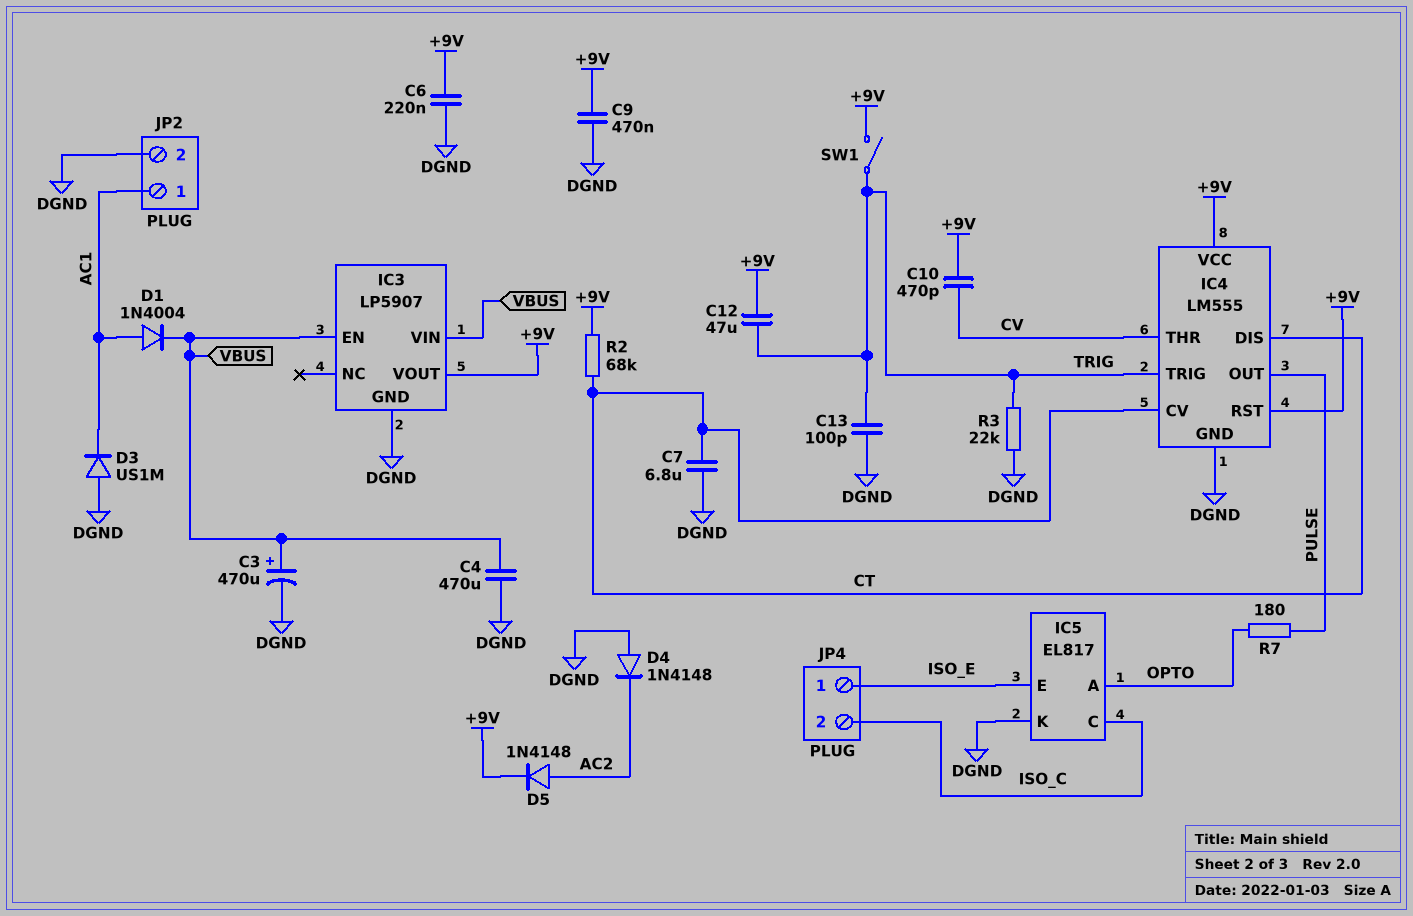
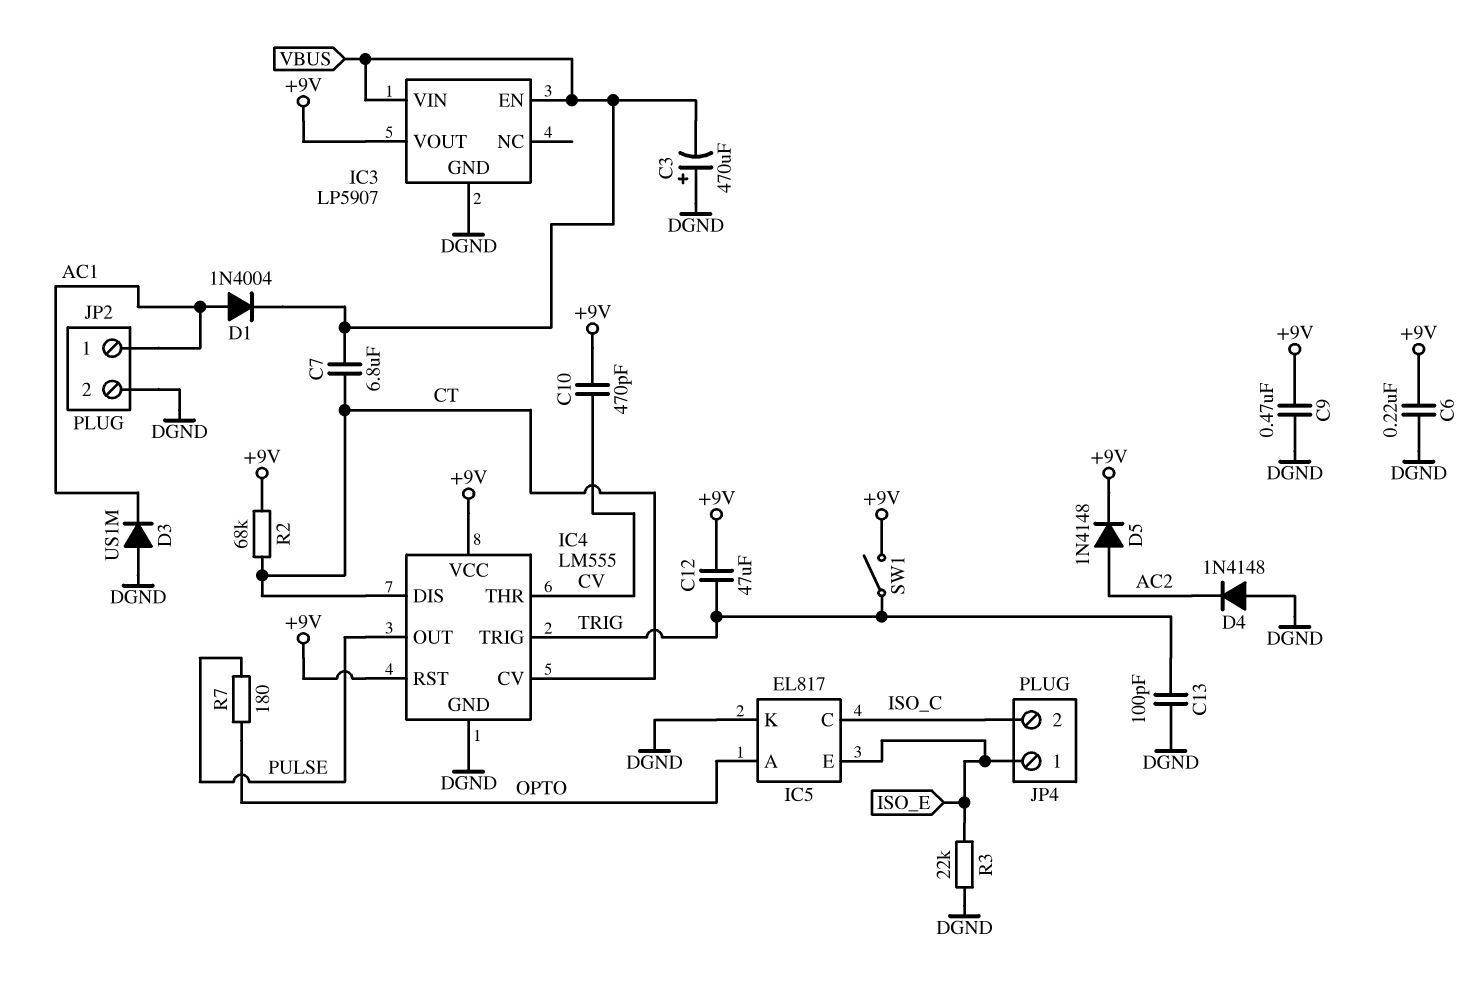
C3: 470uF (plus VBUS, minus DGND) -> 470uF (plus DGND, minus VBUS)
C4: 470uF (DGND, VBUS) -> none
C7: 6.8uF (CT, DGND) -> 6.8uF (CT, VBUS)
R3: 22k (DGND, TRIG) -> 22k (DGND, ISO_E)

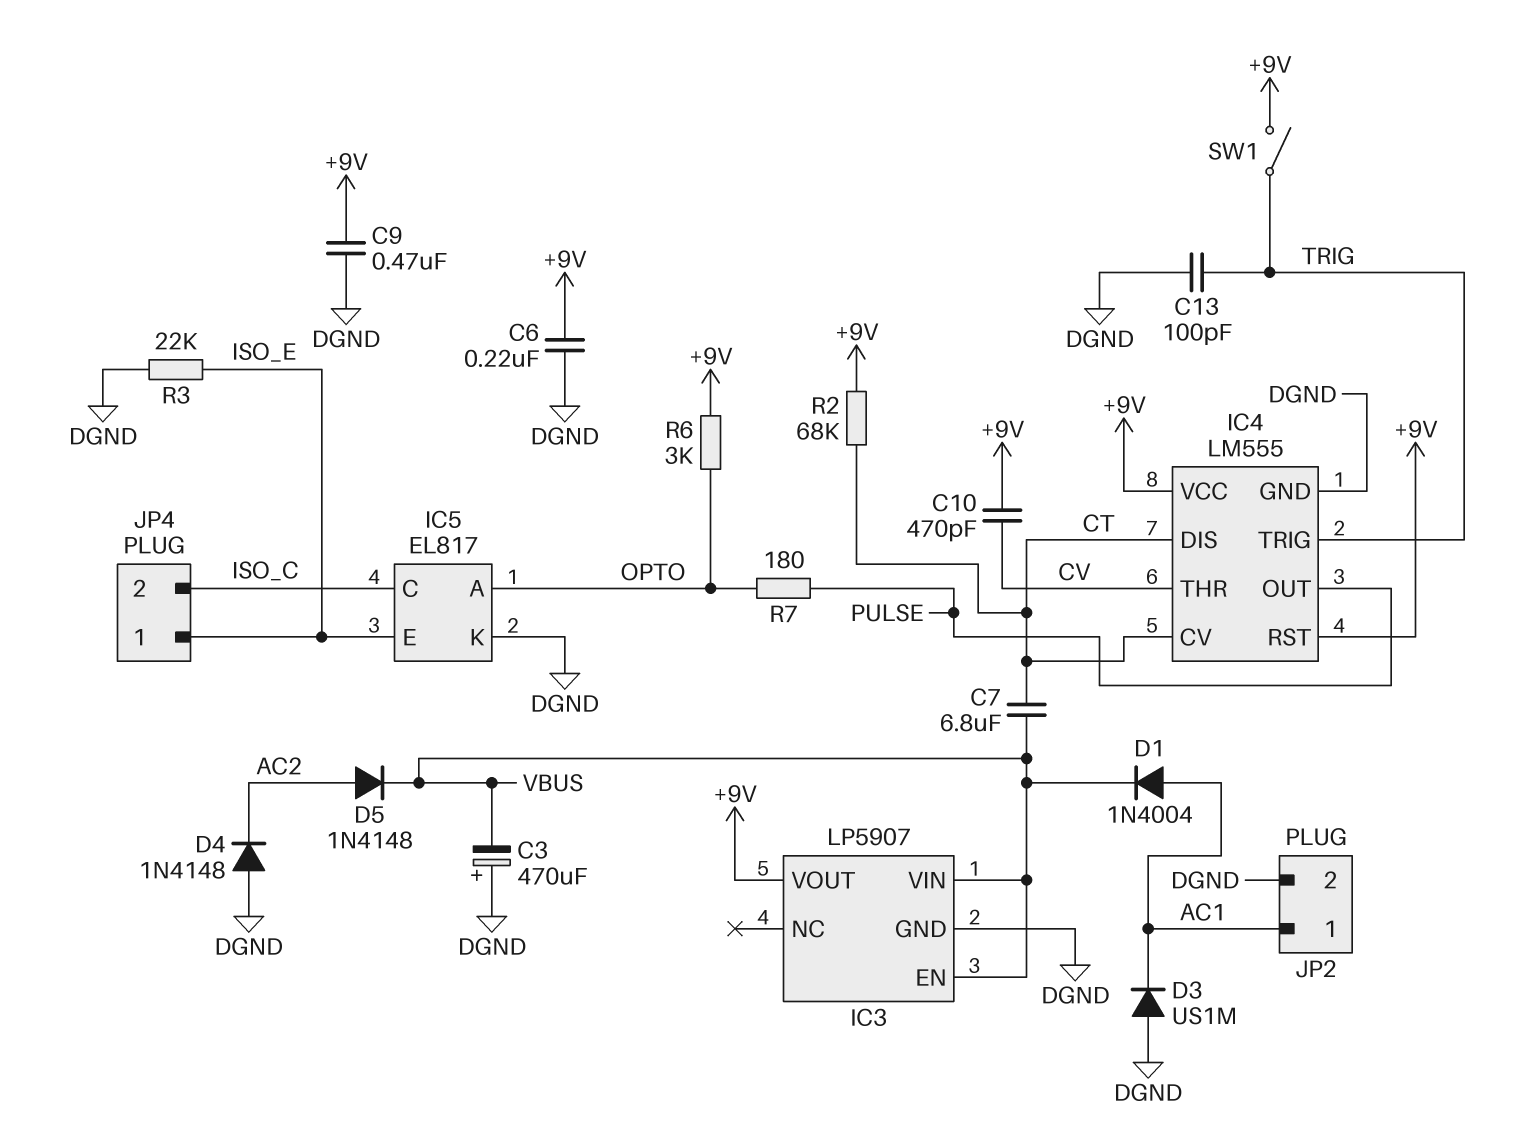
C12: 47uF (+9V, TRIG) -> none
D5: diode 1N4148 (A AC2, K +9V) -> diode 1N4148 (A AC2, K VBUS)
R6: none -> 3k (+9V, OPTO)

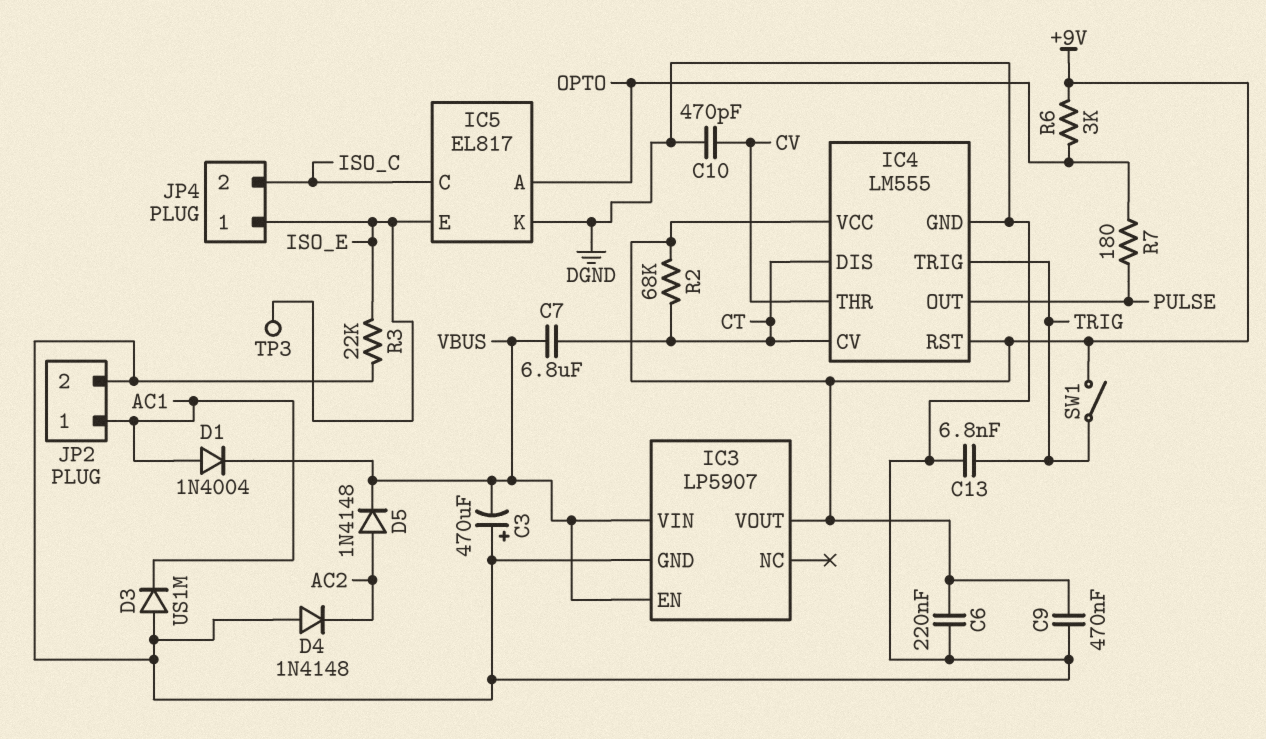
C10: 470pF (+9V, CV) -> 470pF (CV, DGND)
C13: 100pF (DGND, TRIG) -> 6.8nF (DGND, TRIG)
TP3: none -> test point (ISO_E)

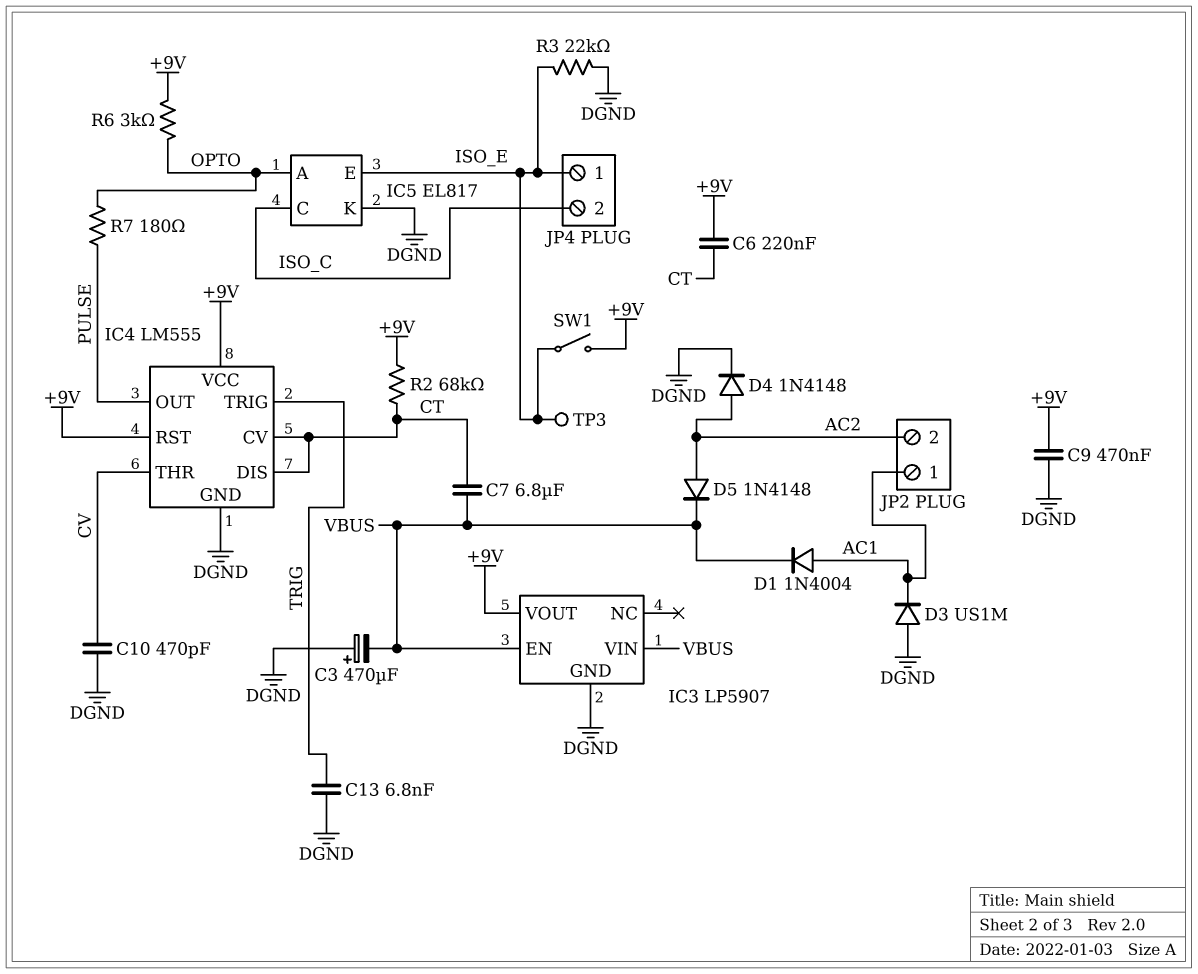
C6: 220nF (+9V, DGND) -> 220nF (+9V, CT)
D4: diode 1N4148 (A DGND, K AC2) -> diode 1N4148 (A AC2, K DGND)
JP2 pin 2: DGND -> AC2
SW1: switch (+9V, TRIG) -> switch (+9V, ISO_E)

